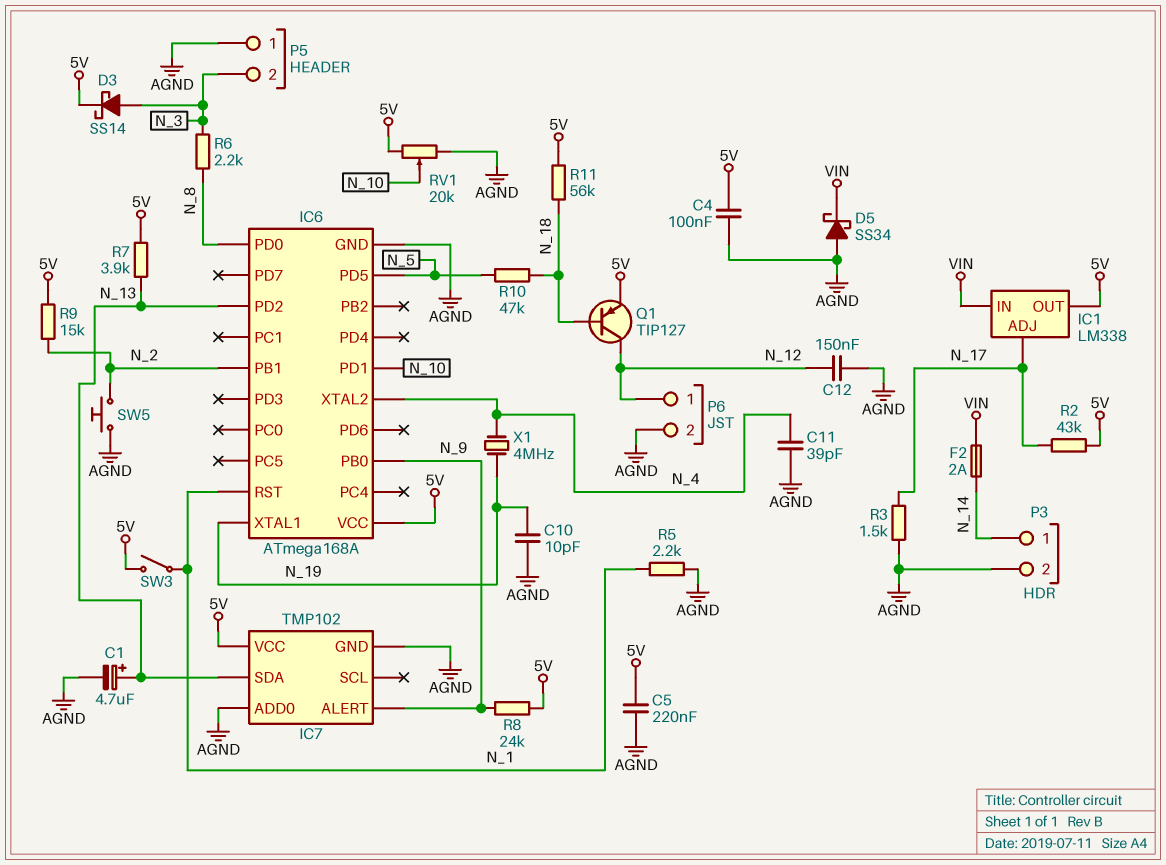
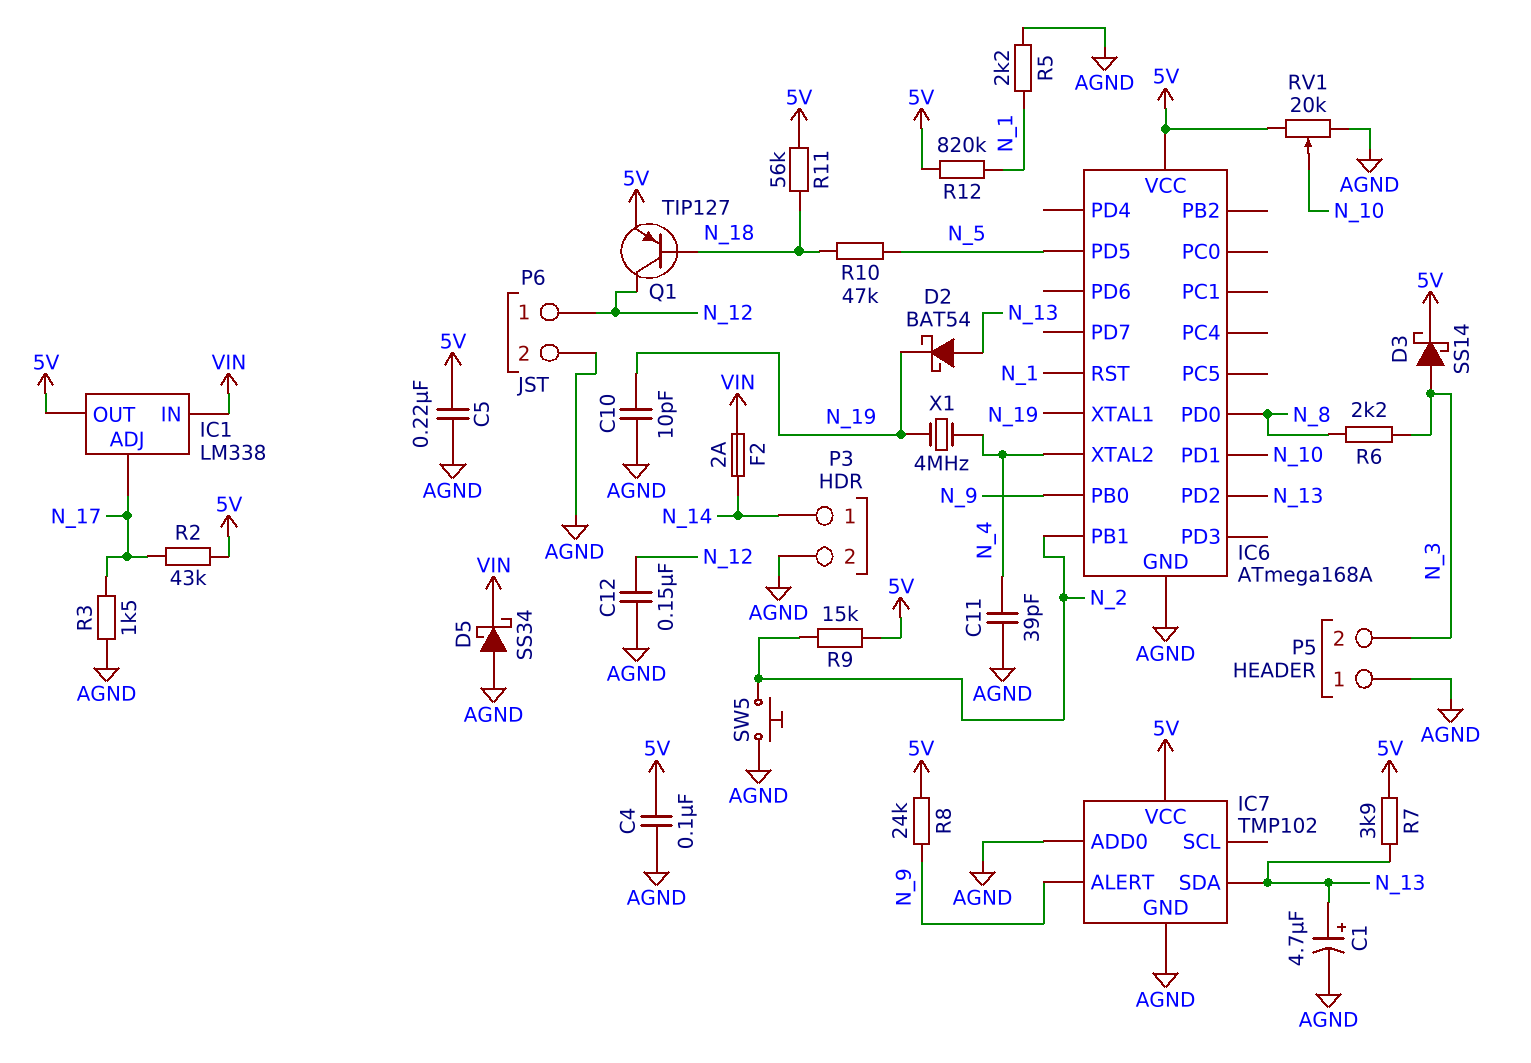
D2: none -> schottky BAT54 (A N_13, K N_19)
R12: none -> 820k (5V, N_1)
SW3: switch (5V, N_1) -> none

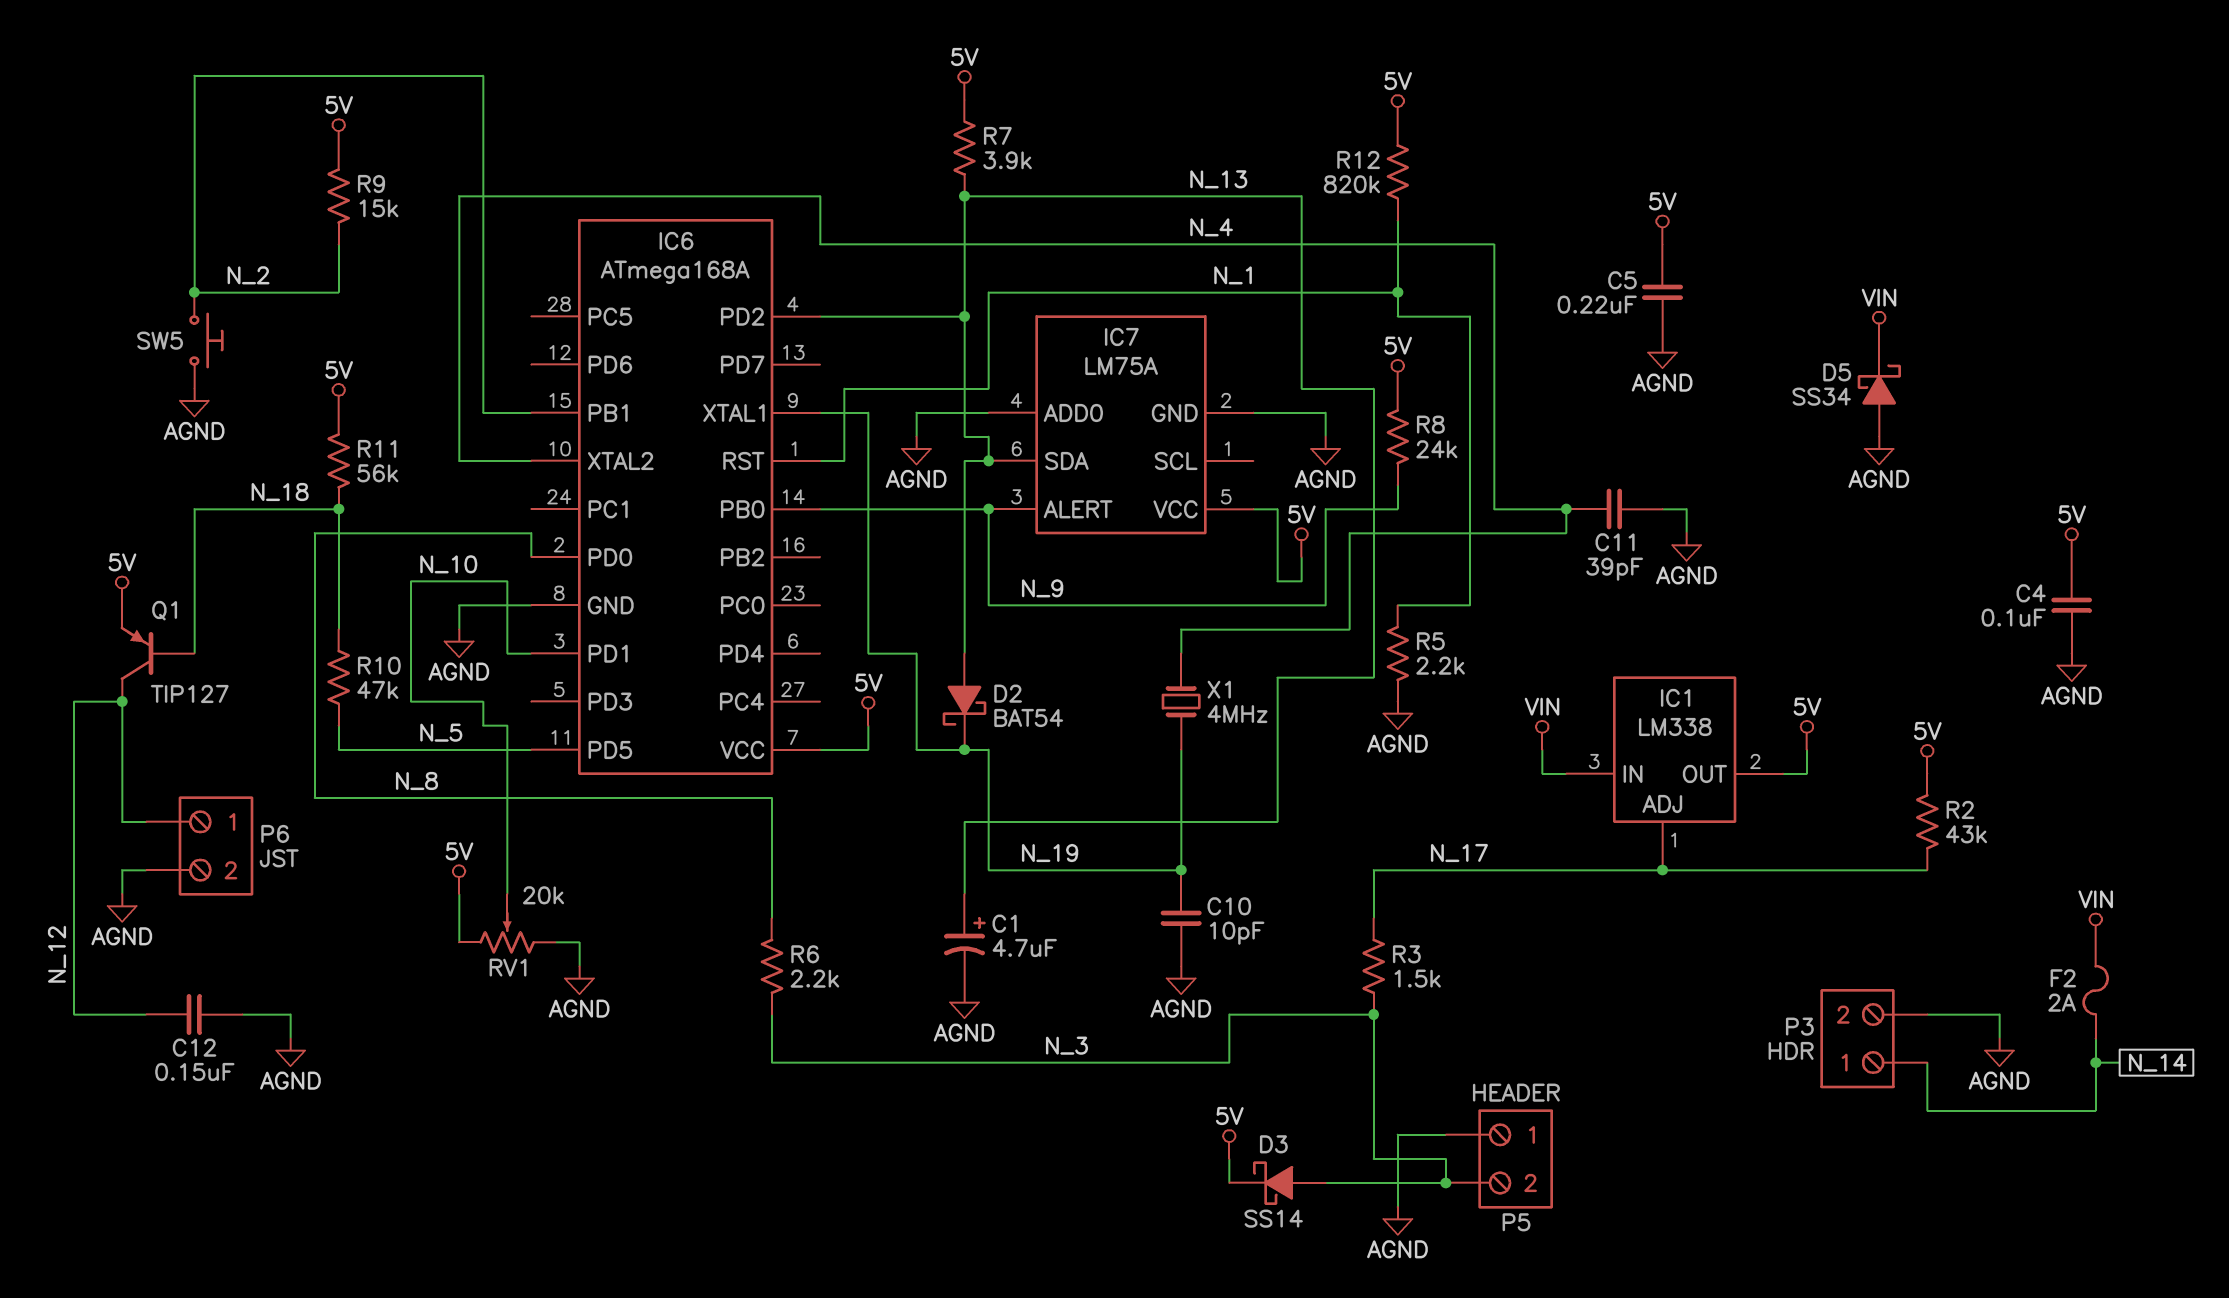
IC7: TMP102 -> LM75A
R3: 1.5k (AGND, N_17) -> 1.5k (N_3, N_17)

